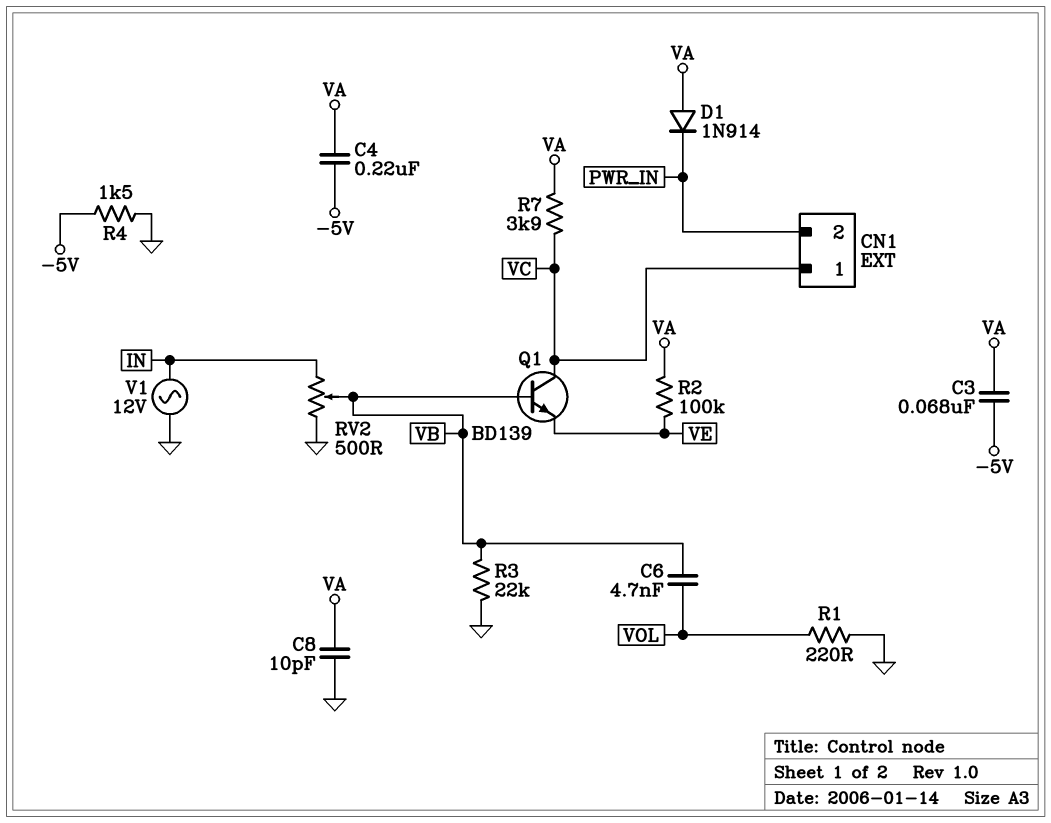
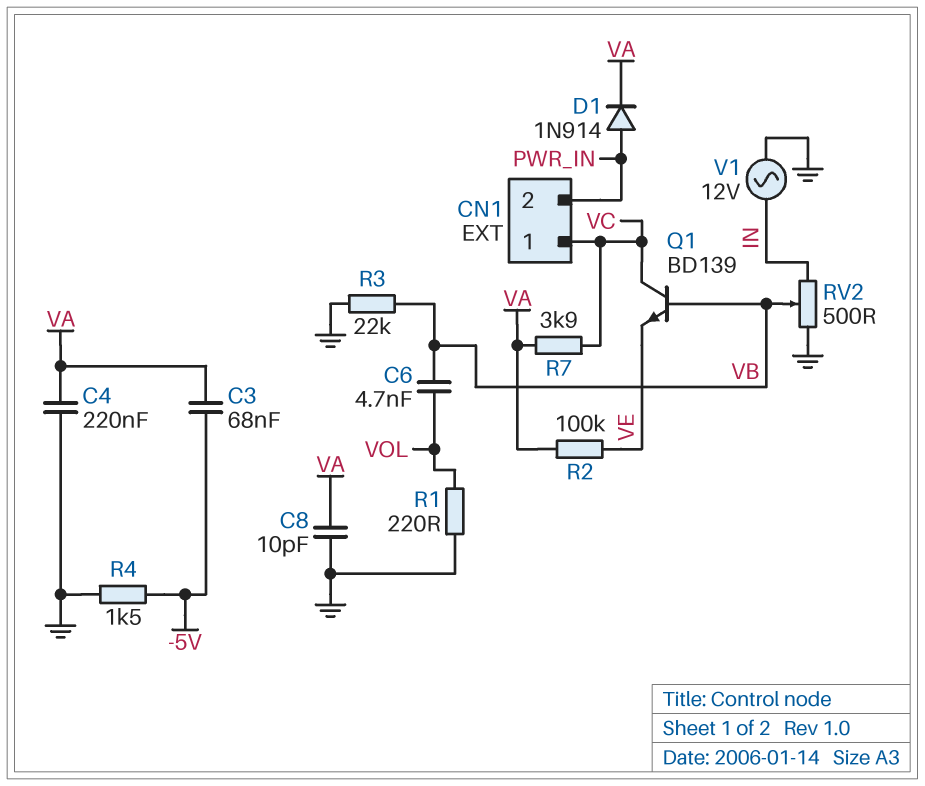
C4: 220nF (-5V, VA) -> 220nF (GND, VA)
D1: diode 1N914 (A VA, K PWR_IN) -> diode 1N914 (A PWR_IN, K VA)

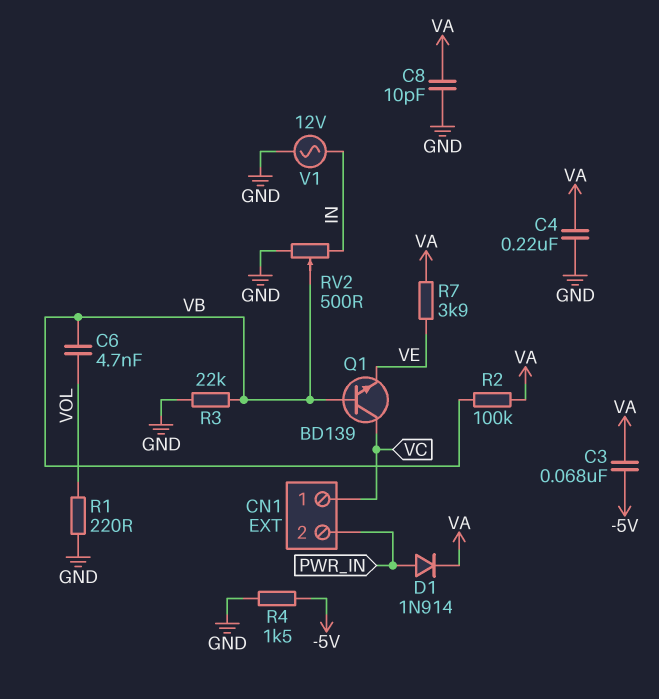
R2: 100k (VA, VE) -> 100k (VA, VB)
R7: 3.9k (VA, VC) -> 3.9k (VA, VE)

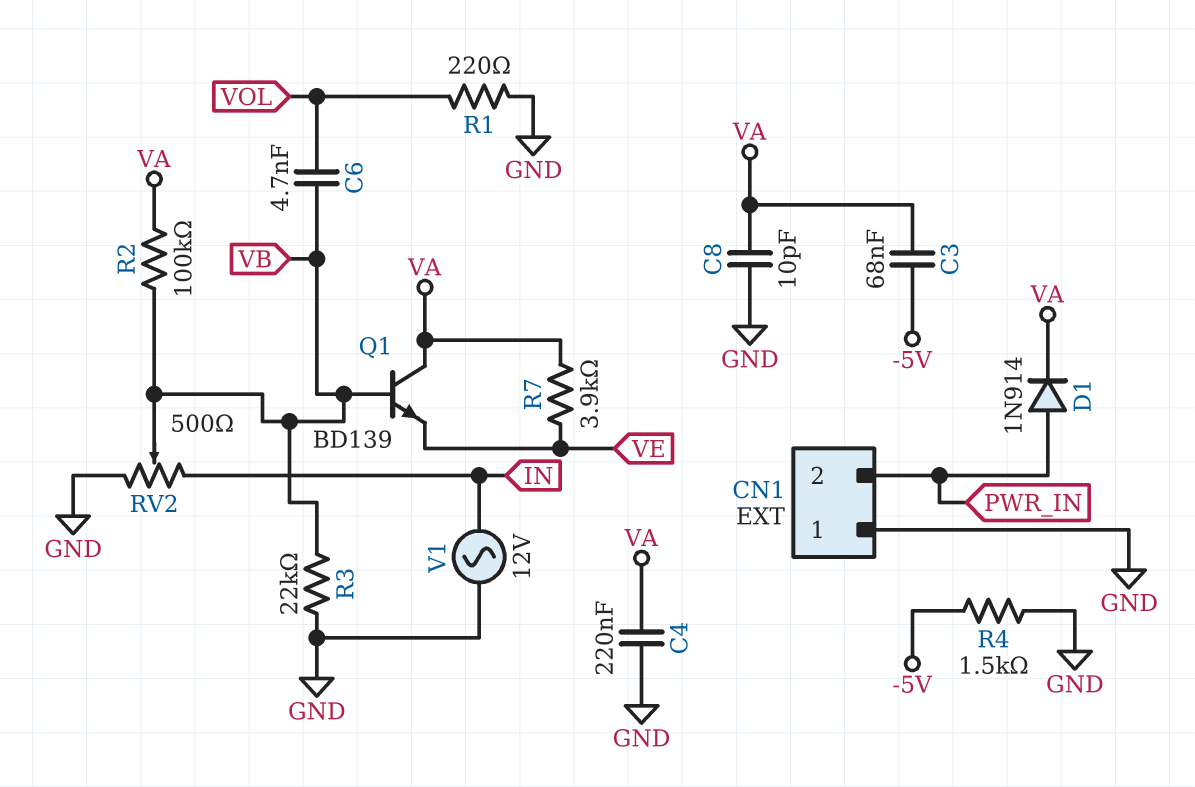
CN1 pin 1: VC -> GND
Q1: NPN BD139 (B VB, C VC, E VE) -> NPN BD139 (B VB, C VA, E VE)

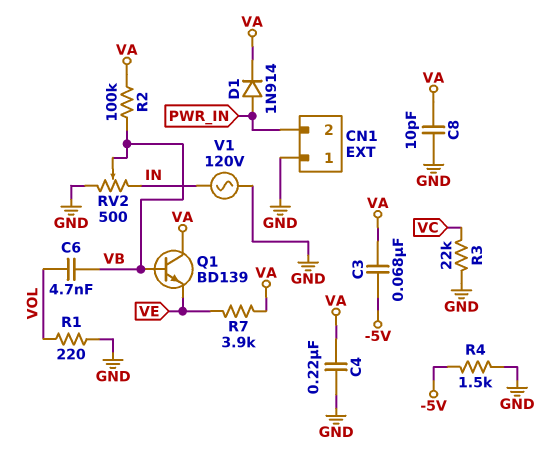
R3: 22k (GND, VB) -> 22k (GND, VC)
V1: AC 12V (GND, IN) -> AC 120V (GND, IN)

